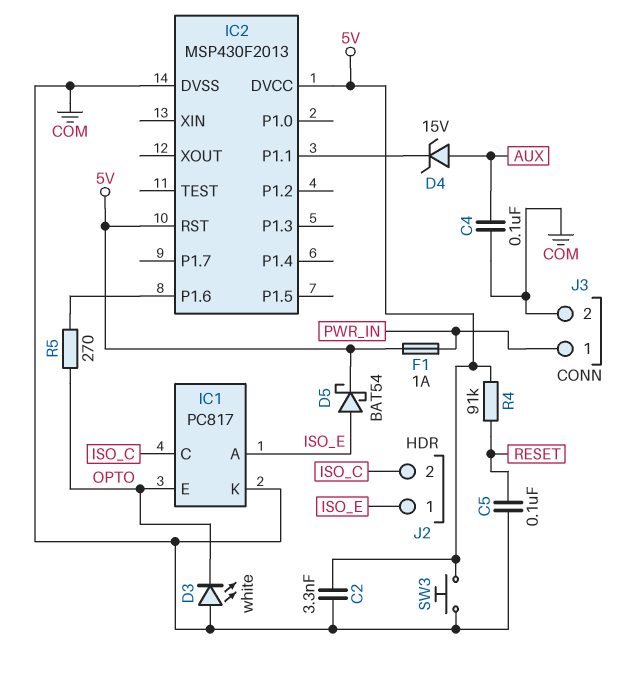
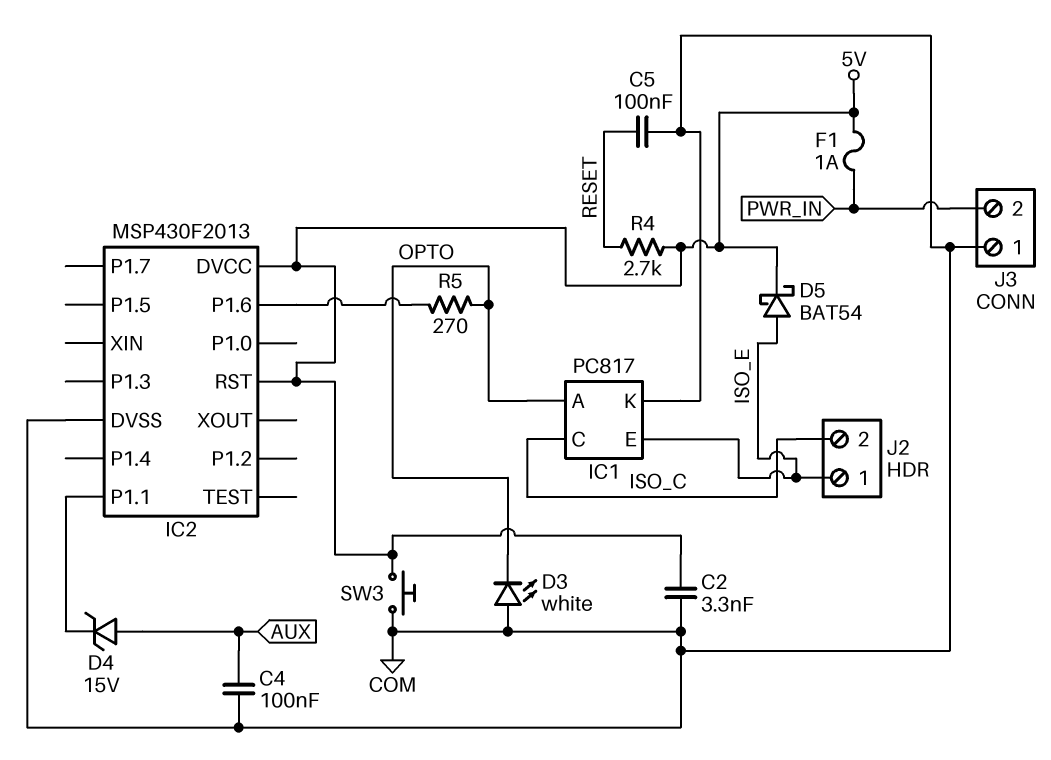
IC1 pin A: ISO_E -> OPTO
IC1 pin E: OPTO -> ISO_E
J3 pin 1: PWR_IN -> COM
J3 pin 2: COM -> PWR_IN
R4: 91k (5V, RESET) -> 2.7k (5V, RESET)

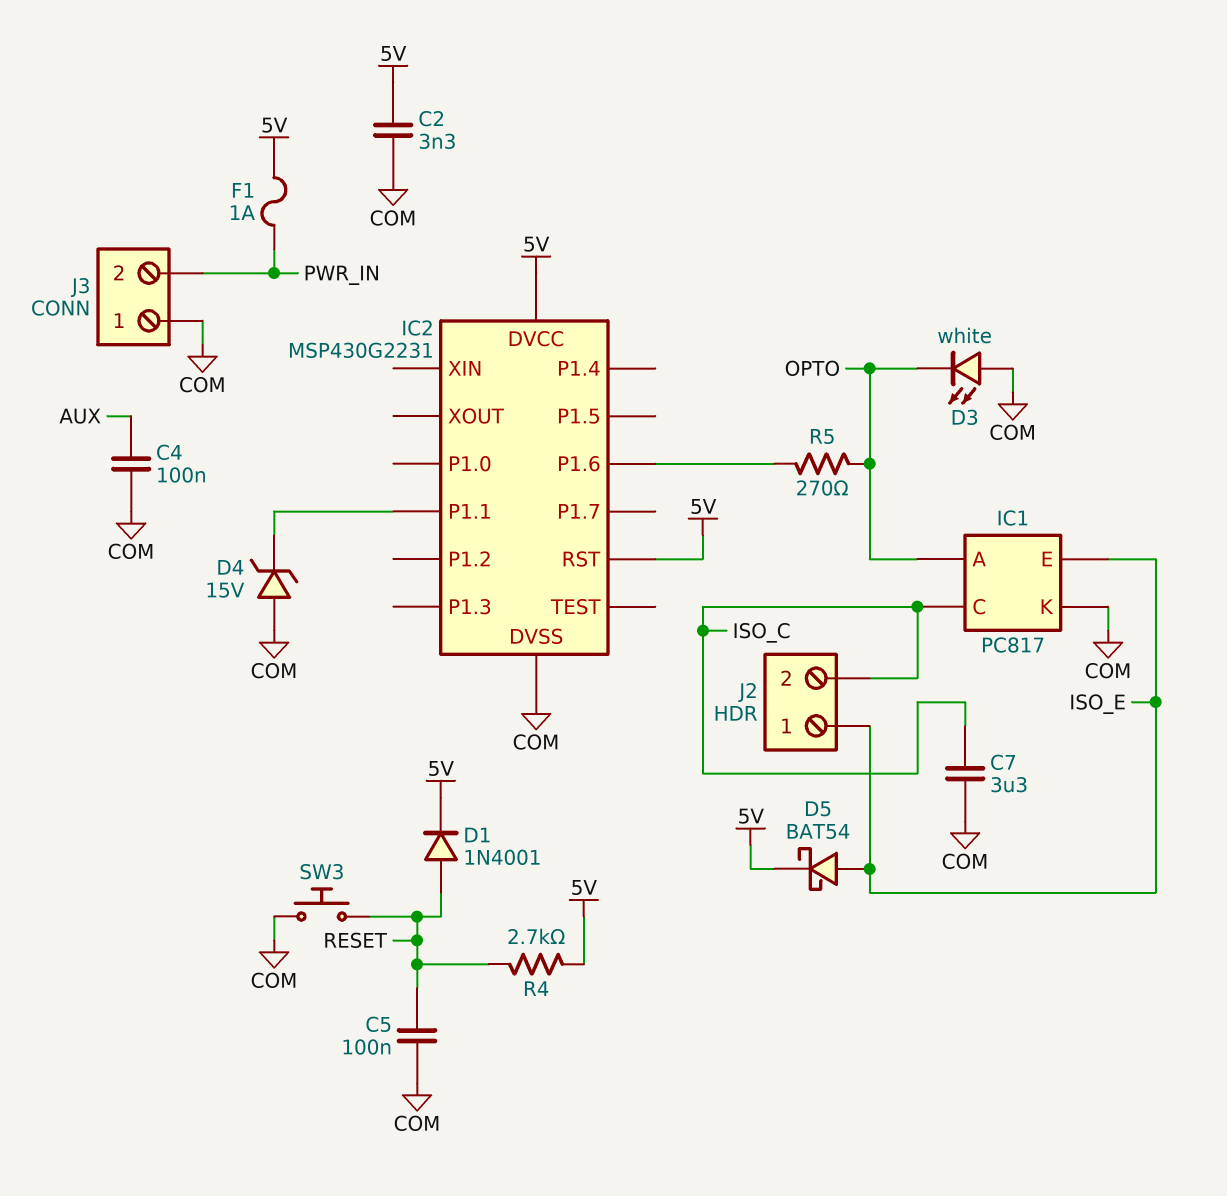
C7: none -> 3.3uF (COM, ISO_C)
D1: none -> diode 1N4001 (A RESET, K 5V)
D4: zener 15V (A AUX, K IC2/P1.1) -> zener 15V (A COM, K IC2/P1.1)
IC2: MSP430F2013 -> MSP430G2231
SW3: button (5V, COM) -> button (COM, RESET)

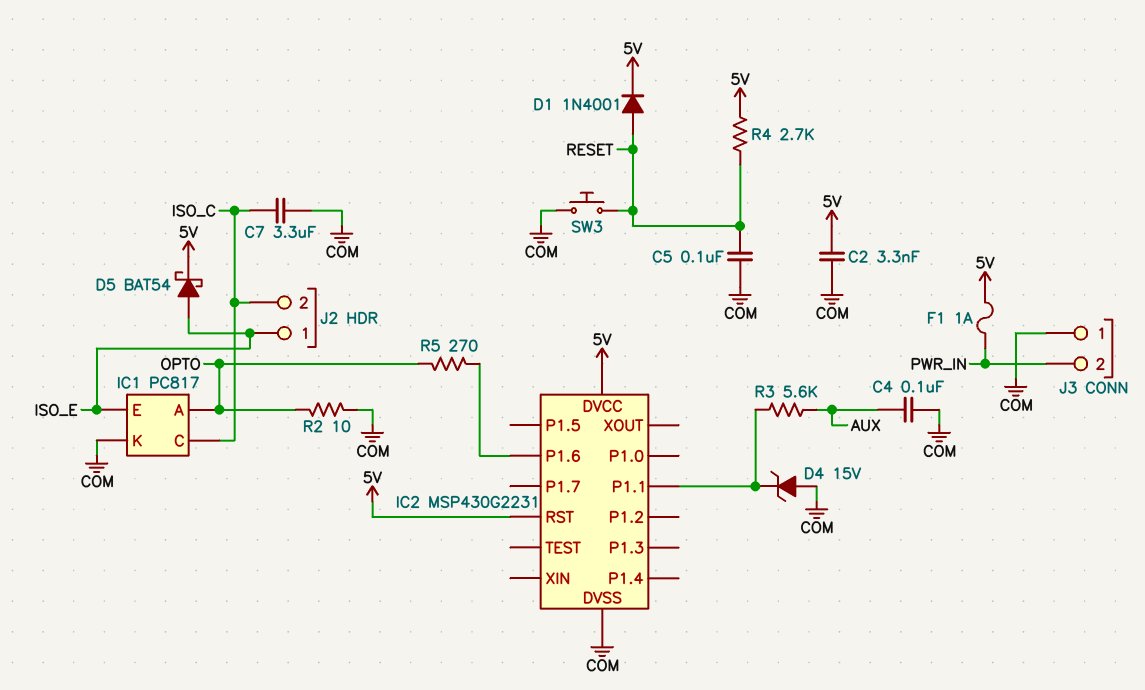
D3: LED white (A COM, K OPTO) -> none
R2: none -> 10 (COM, OPTO)
R3: none -> 5.6k (AUX, IC2/P1.1)

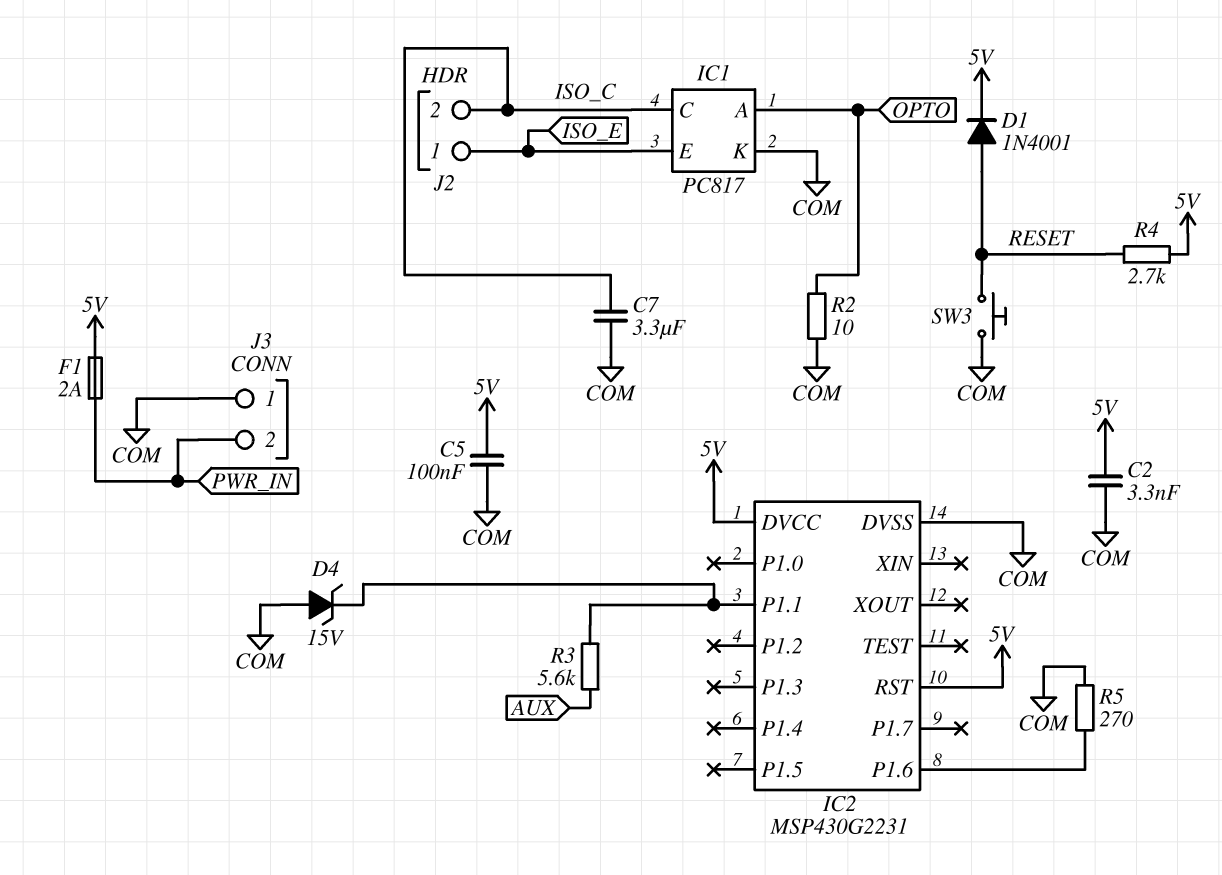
C4: 100nF (AUX, COM) -> none
C5: 100nF (COM, RESET) -> 100nF (5V, COM)
D5: schottky BAT54 (A ISO_E, K 5V) -> none
F1: 1A (5V, PWR_IN) -> 2A (5V, PWR_IN)
R5: 270 (IC2/P1.6, OPTO) -> 270 (COM, IC2/P1.6)

